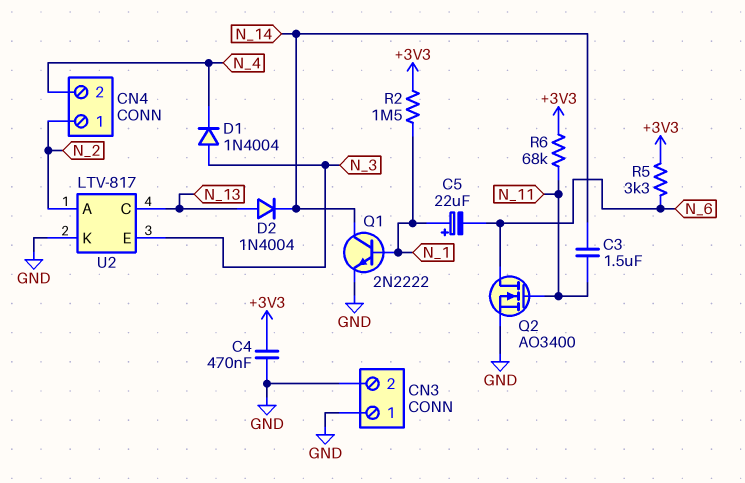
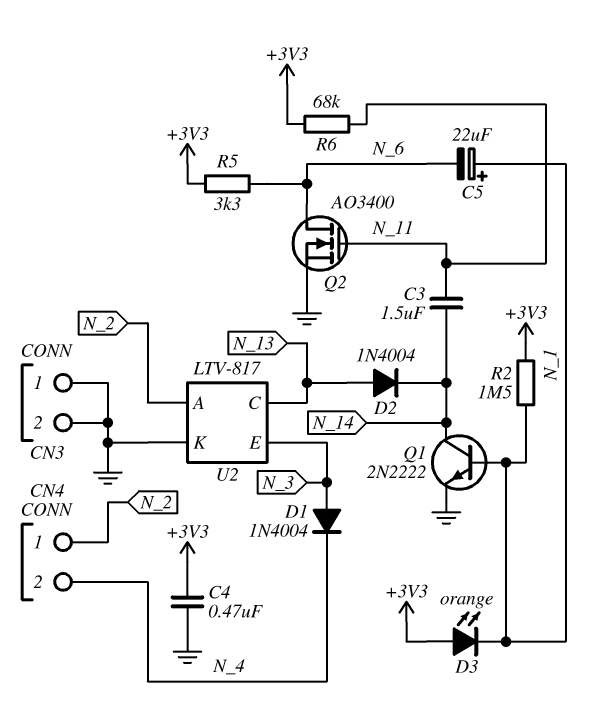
D3: none -> LED orange (A +3V3, K N_1)

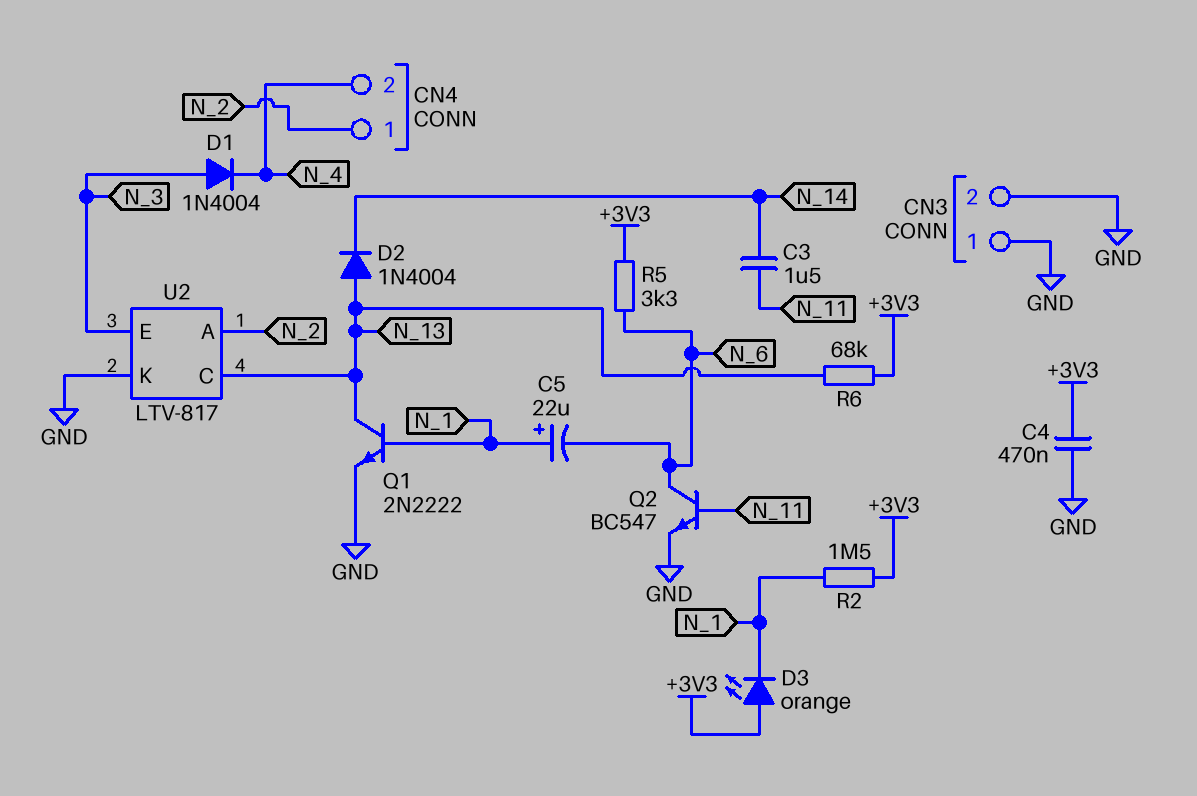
Q1: NPN 2N2222 (B N_1, C N_14, E GND) -> NPN 2N2222 (B N_1, C N_13, E GND)
Q2: NMOS AO3400 (G N_11, D N_6, S GND) -> NPN BC547 (B N_11, C N_6, E GND)
R6: 68k (+3V3, N_11) -> 68k (+3V3, N_13)

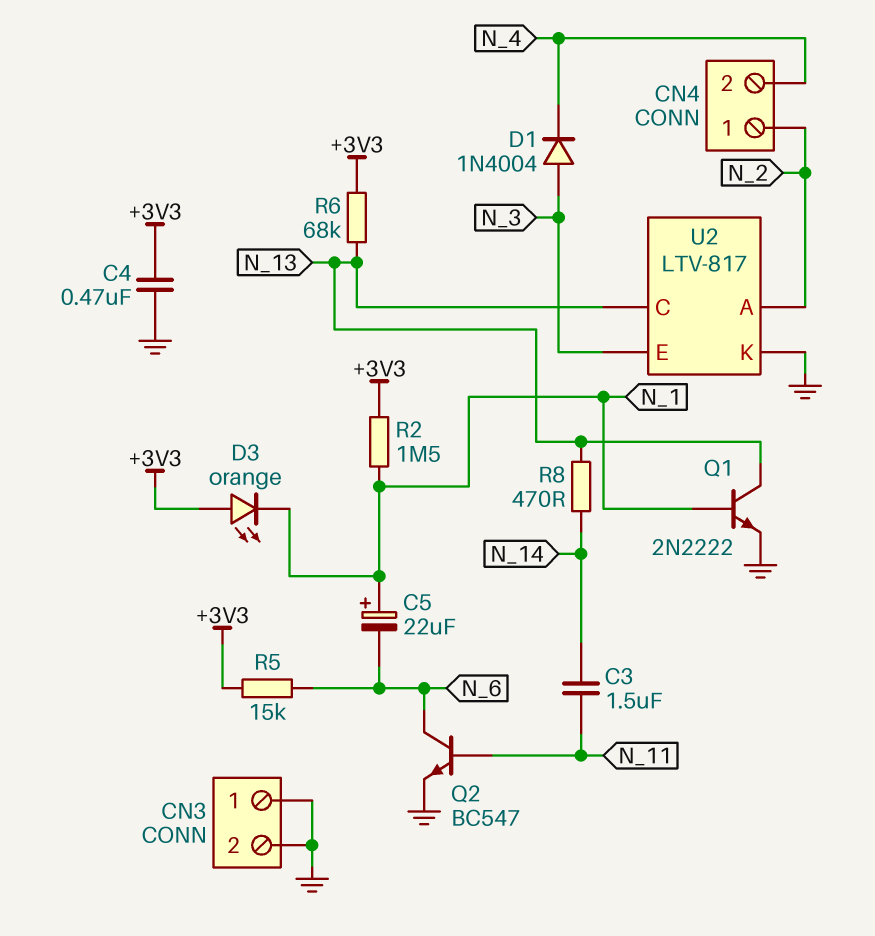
D2: diode 1N4004 (A N_13, K N_14) -> none
R5: 3.3k (+3V3, N_6) -> 15k (+3V3, N_6)
R8: none -> 470 (N_13, N_14)

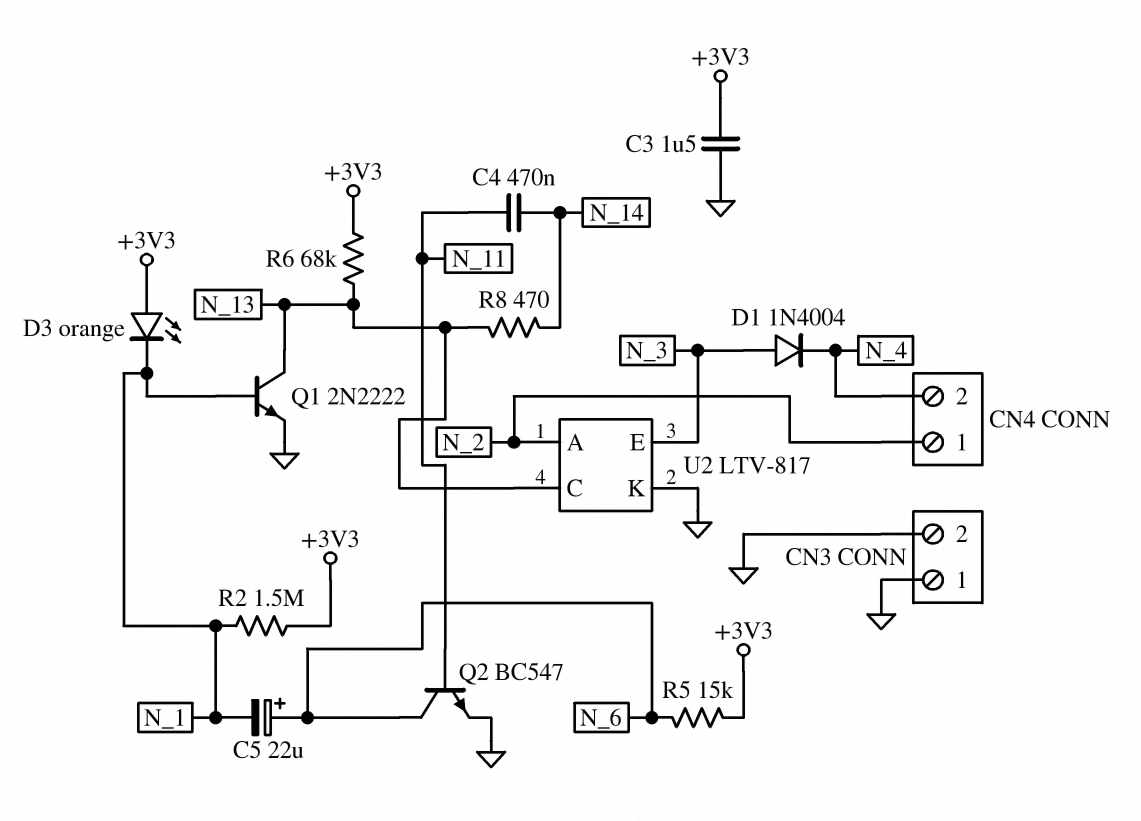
C3: 1.5uF (N_11, N_14) -> 1.5uF (+3V3, GND)
C4: 470nF (+3V3, GND) -> 470nF (N_11, N_14)
C5: 22uF (plus N_1, minus N_6) -> 22uF (plus N_6, minus N_1)

